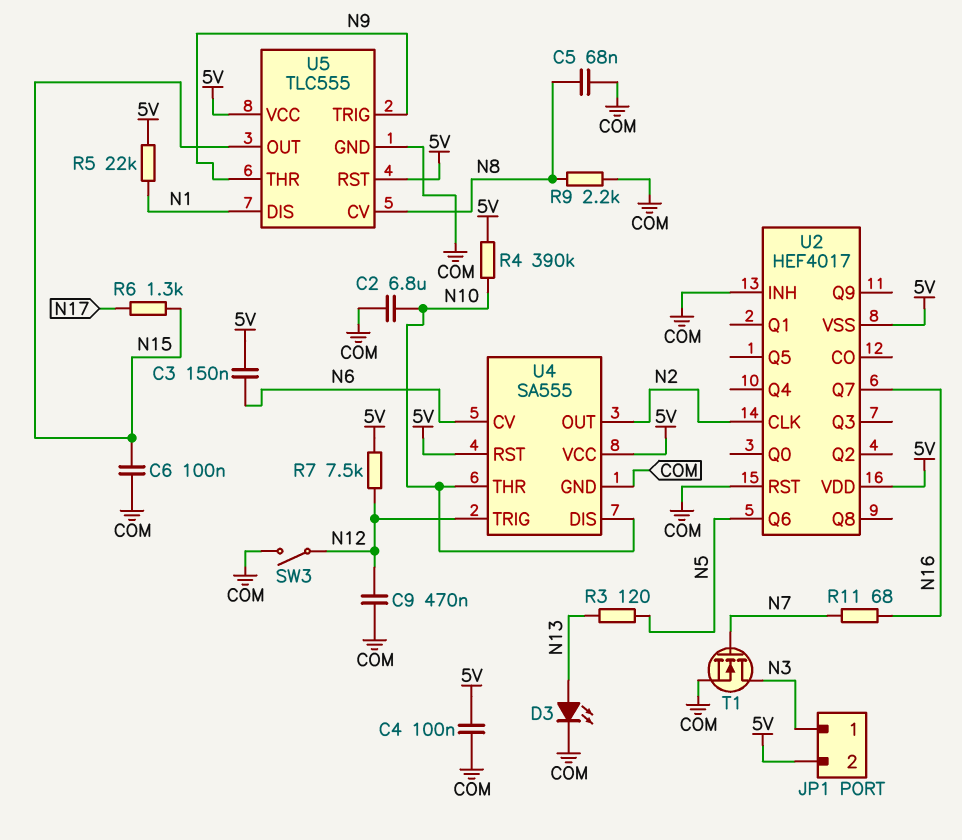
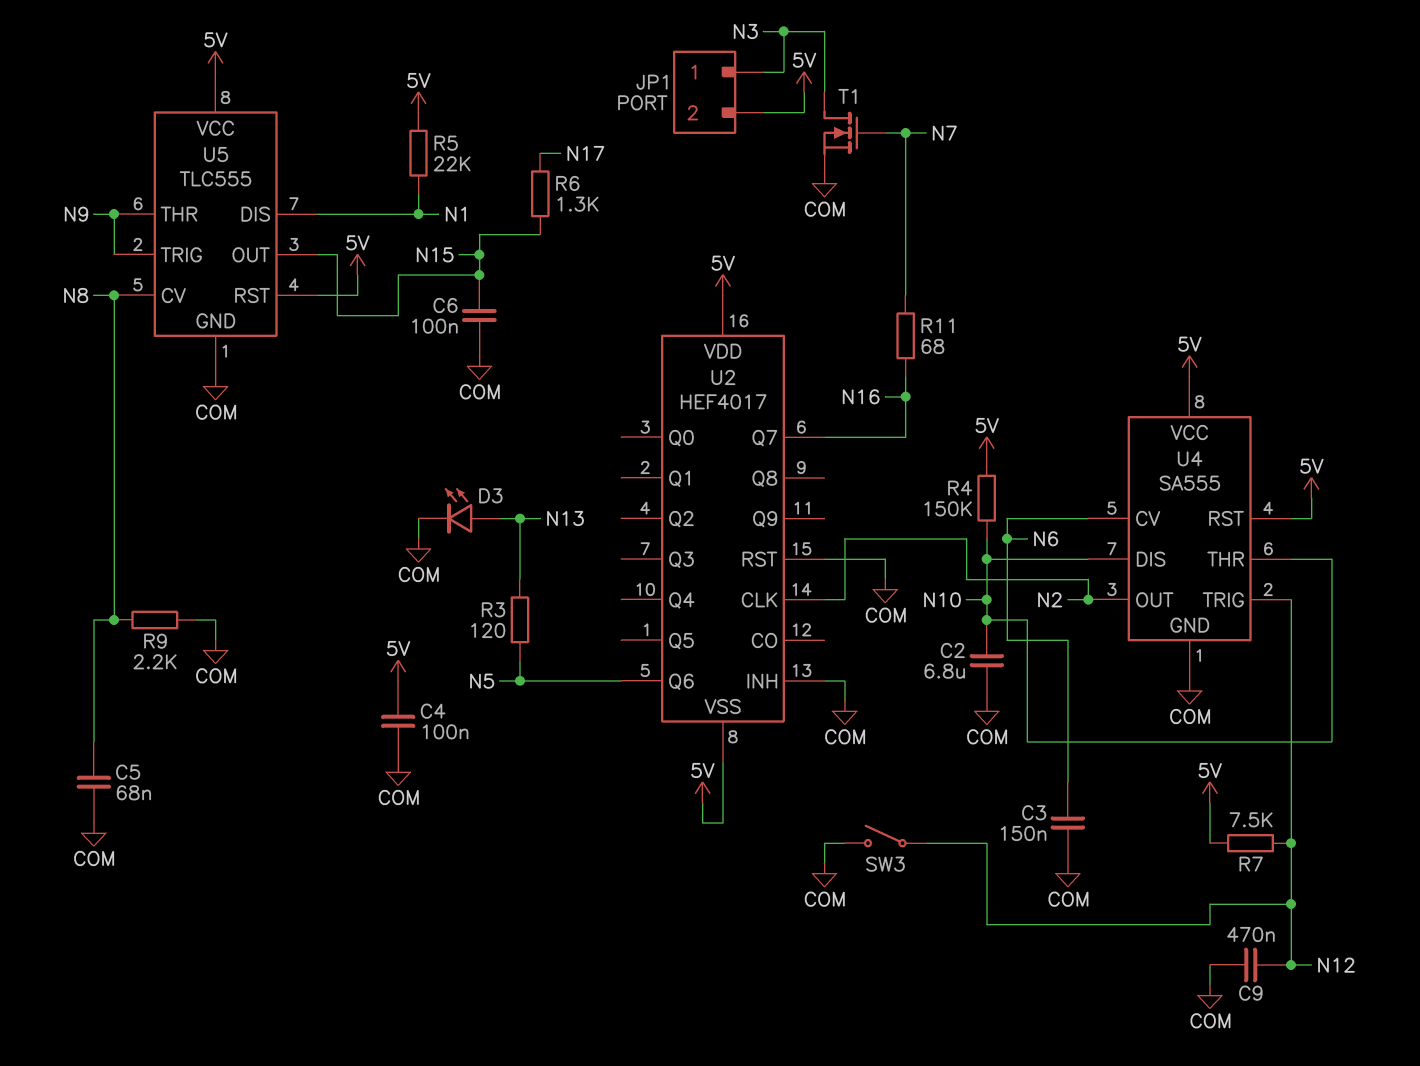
C3: 150nF (5V, N6) -> 150nF (COM, N6)
R4: 390k (5V, N10) -> 150k (5V, N10)

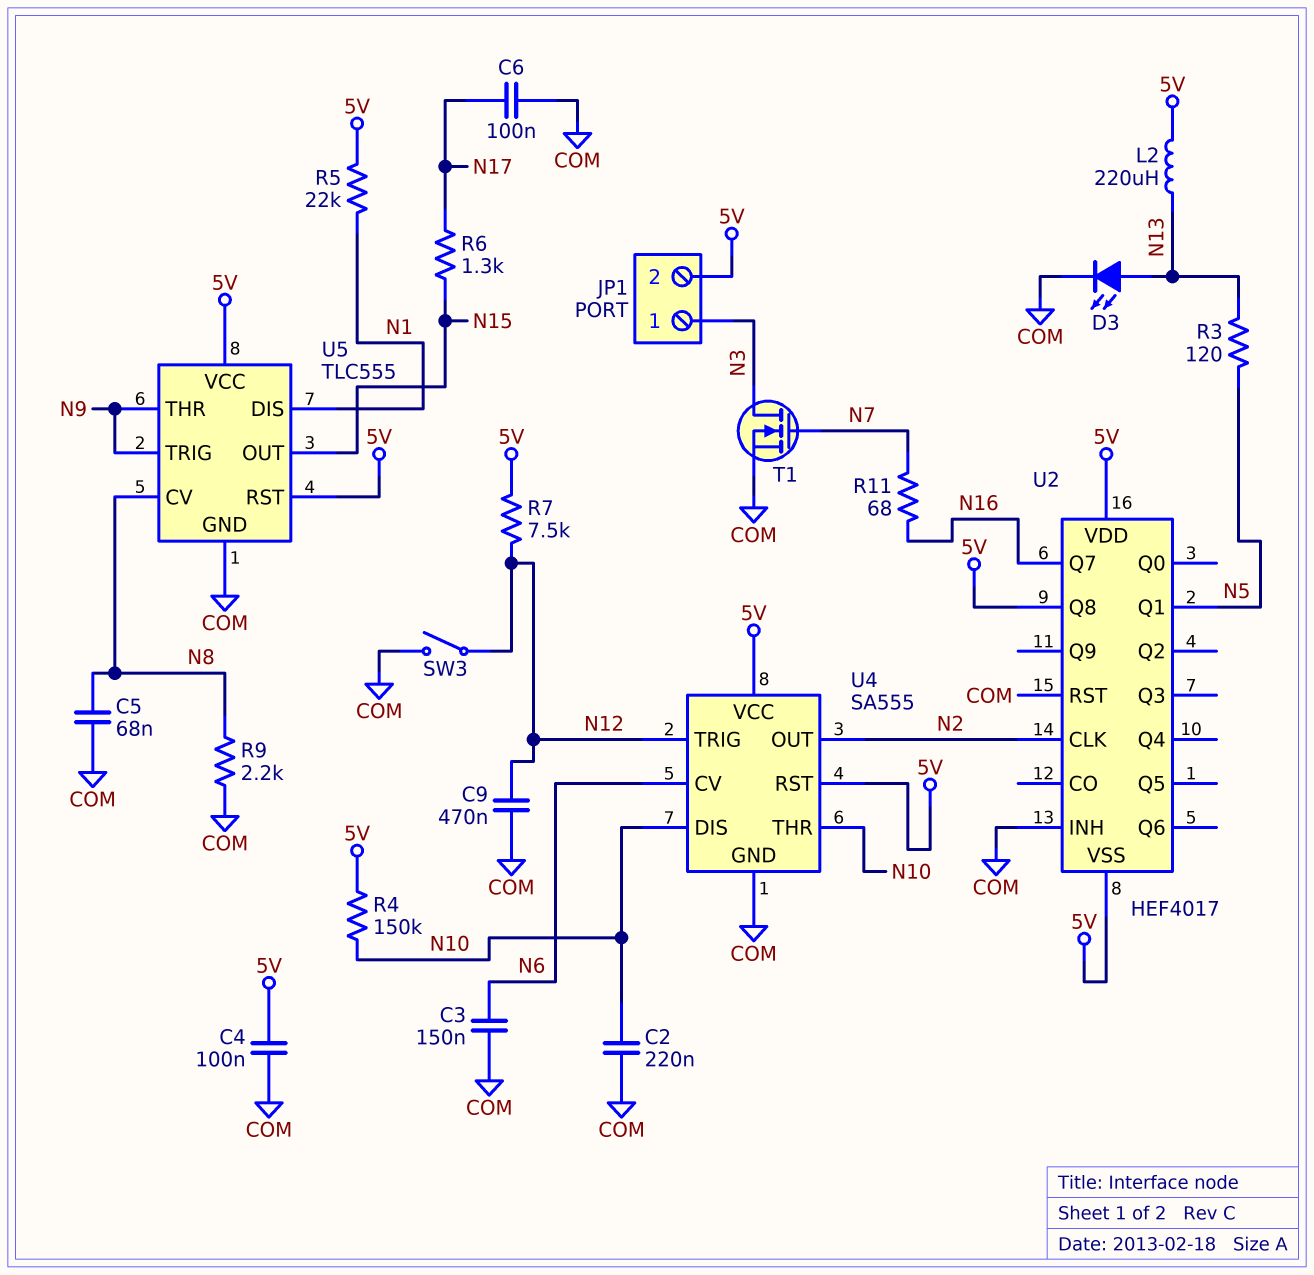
C2: 6.8uF (COM, N10) -> 220nF (COM, N10)
C6: 100nF (COM, N15) -> 100nF (COM, N17)
L2: none -> 220uH (5V, N13)
U2 pin Q1: none -> N5
U2 pin Q6: N5 -> none
U2 pin Q8: none -> 5V

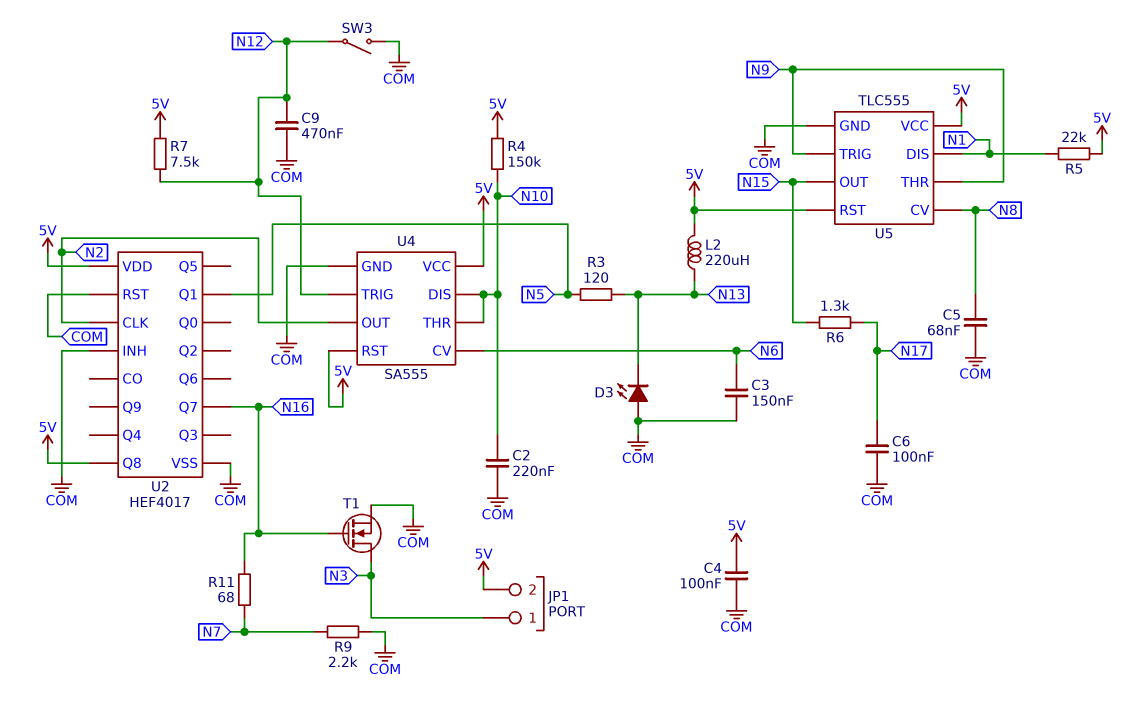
D3: LED (A N13, K COM) -> LED (A COM, K N13)
R9: 2.2k (COM, N8) -> 2.2k (COM, N7)
T1: NMOS (G N7, D N3, S COM) -> NMOS (G N16, D N3, S COM)
U2 pin VSS: 5V -> COM

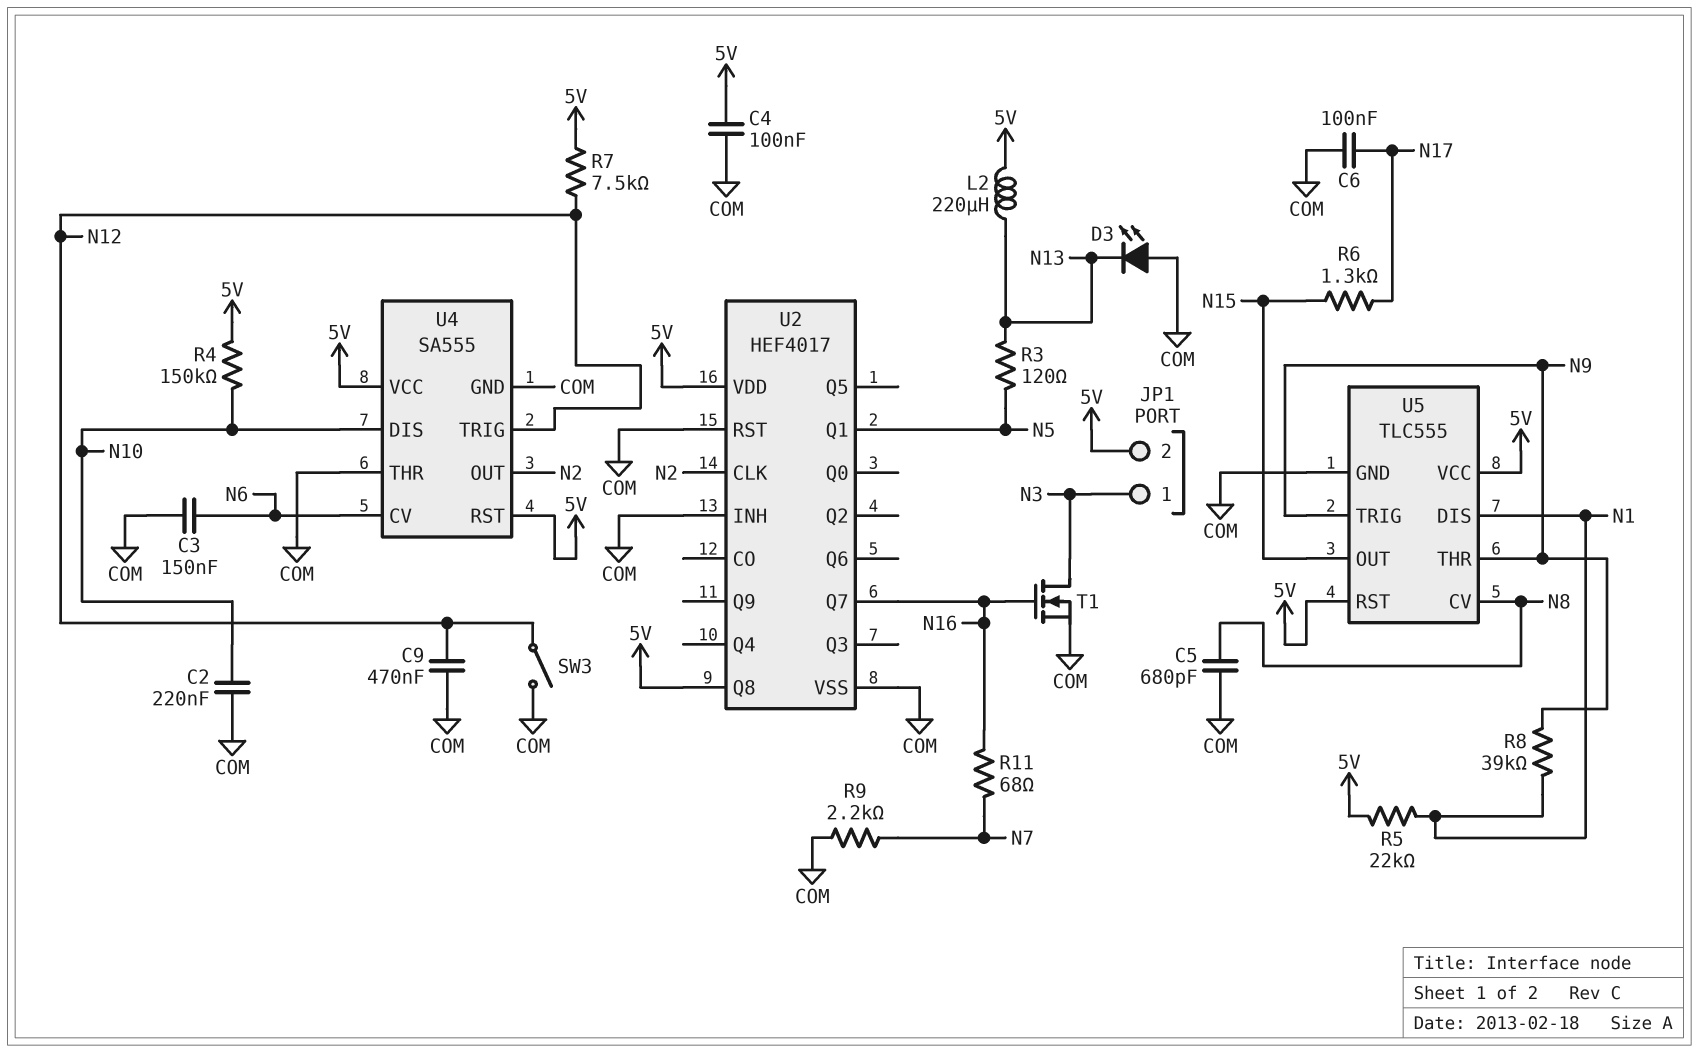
C5: 68nF (COM, N8) -> 680pF (COM, N8)
R8: none -> 39k (N1, N9)
U4 pin THR: N10 -> COM

